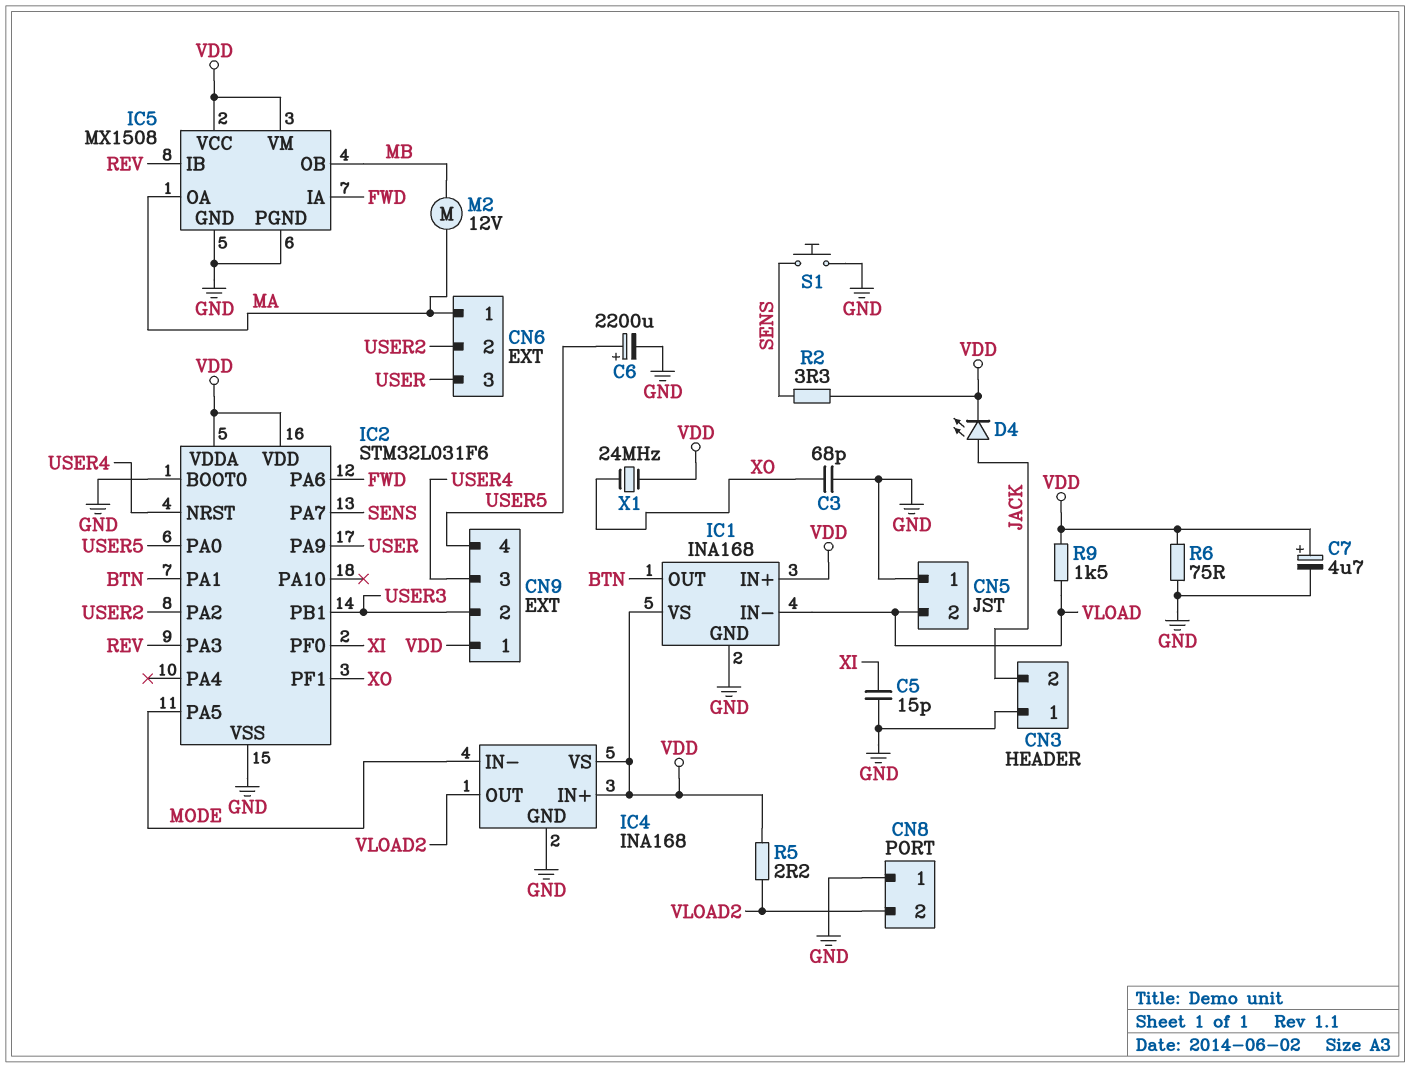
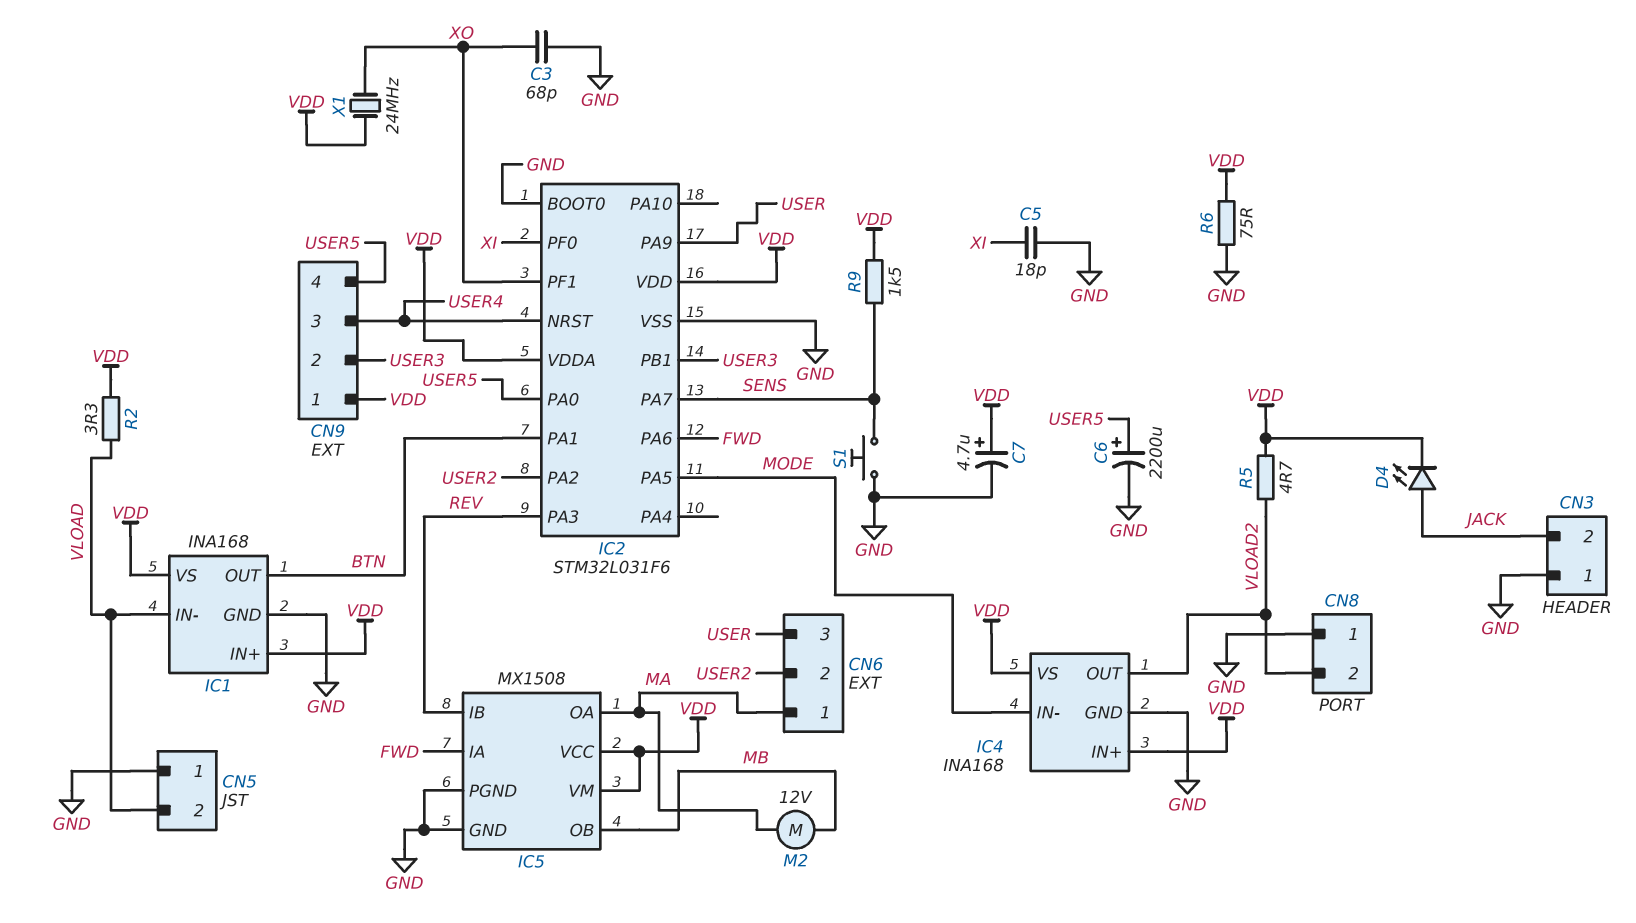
C5: 15pF (GND, XI) -> 18pF (GND, XI)
R2: 3.3 (SENS, VDD) -> 3.3 (VDD, VLOAD)
R5: 2.2 (VDD, VLOAD2) -> 4.7 (VDD, VLOAD2)
R9: 1.5k (VDD, VLOAD) -> 1.5k (SENS, VDD)

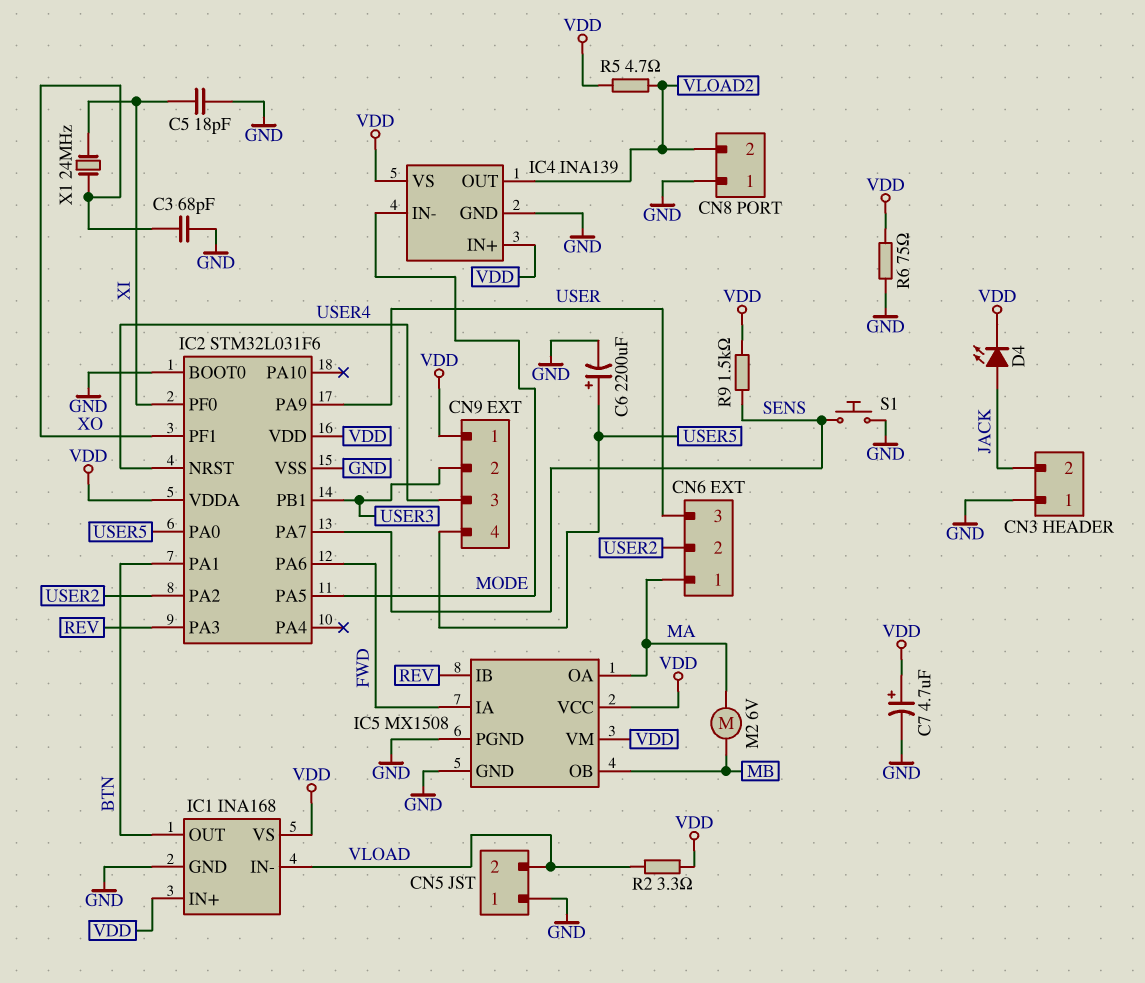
IC4: INA168 -> INA139
M2: motor 12V (MA, MB) -> motor 6V (MA, MB)
X1: 24MHz (VDD, XO) -> 24MHz (XI, XO)

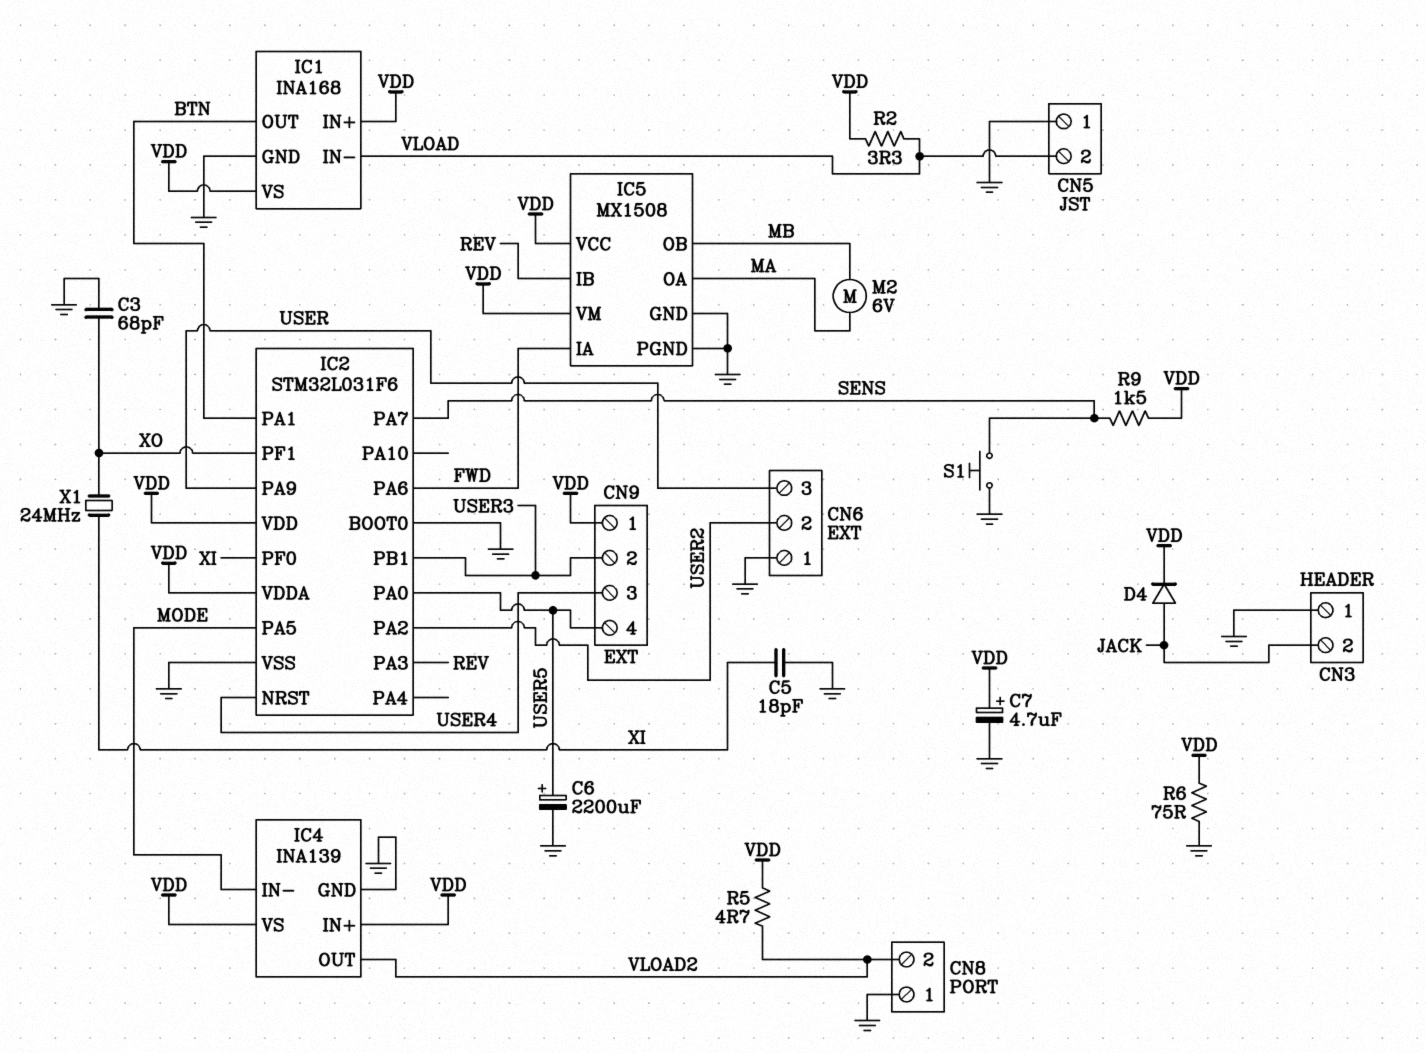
CN6 pin 1: MA -> GND
D4: LED (A JACK, K VDD) -> diode (A JACK, K VDD)

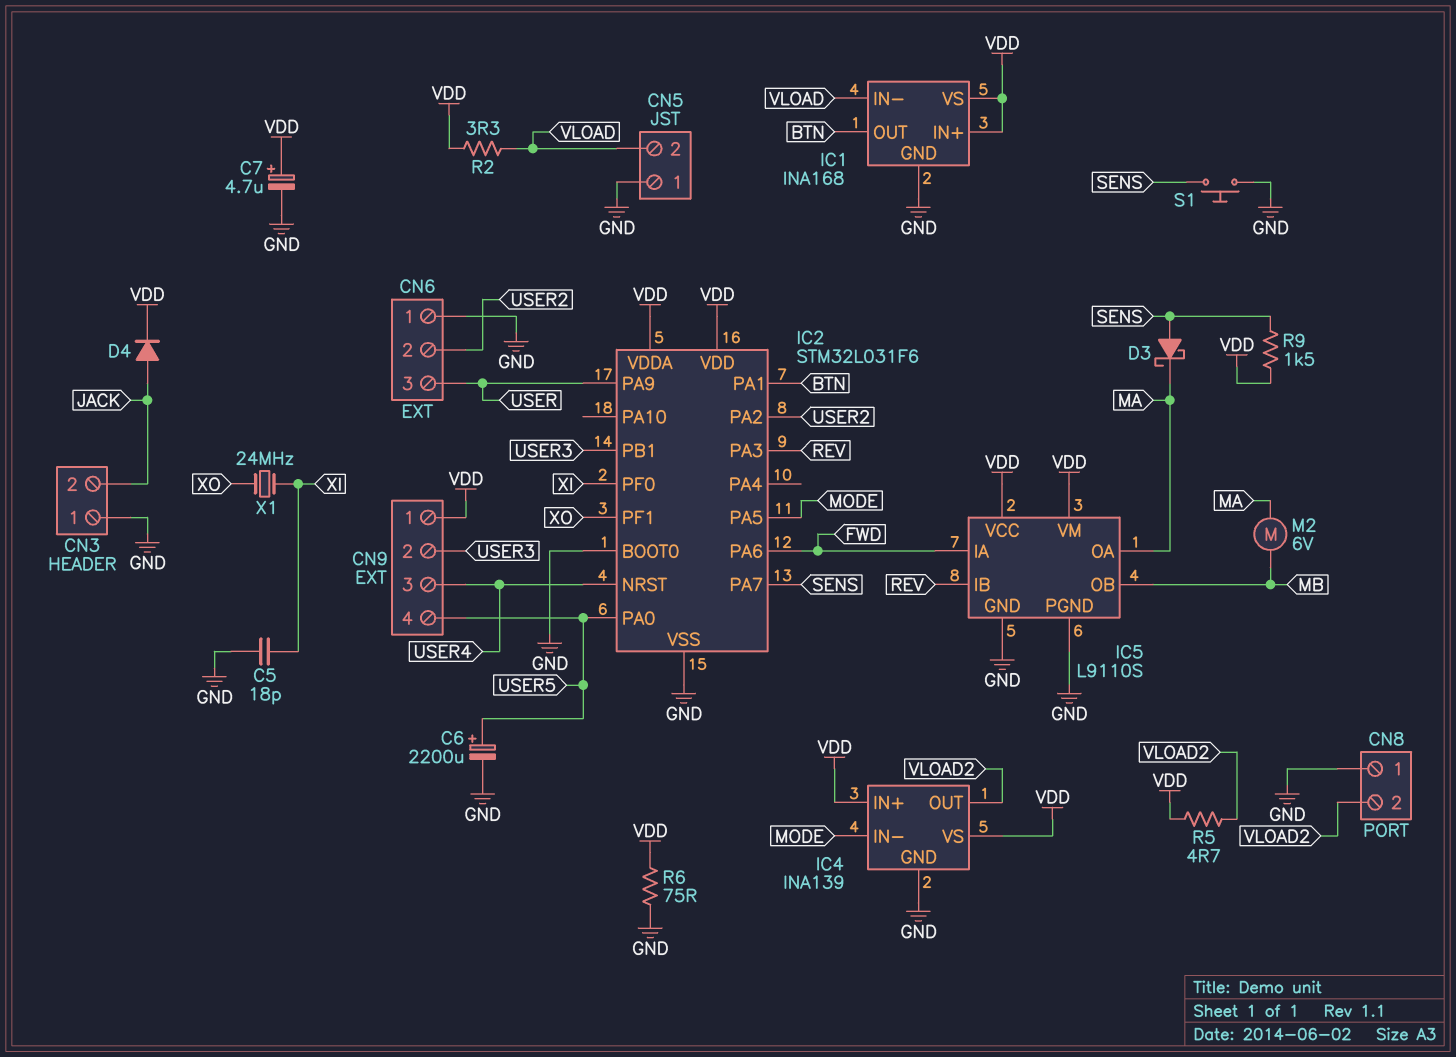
C3: 68pF (GND, XO) -> none
D3: none -> schottky (A SENS, K MA)
IC5: MX1508 -> L9110S

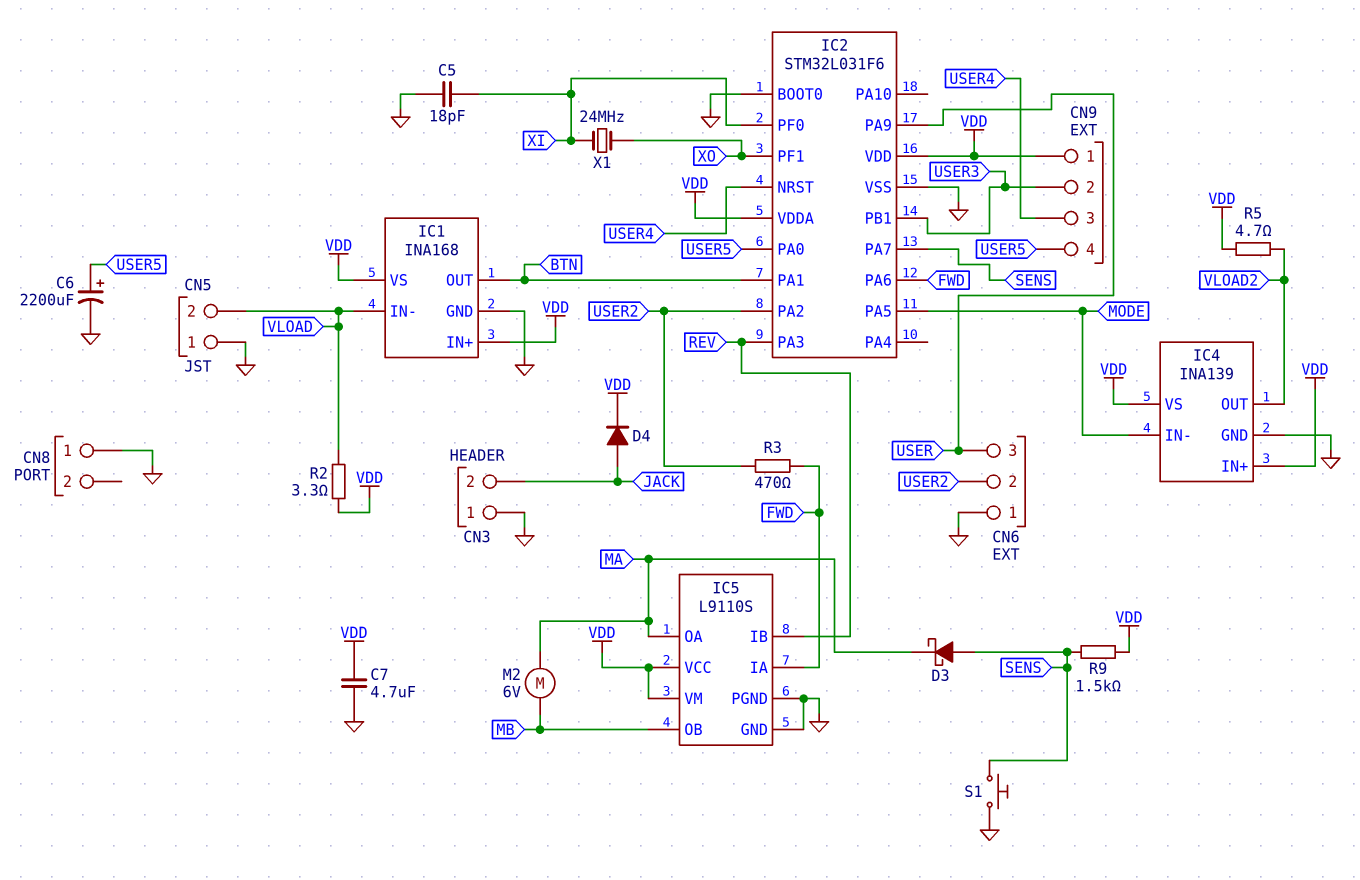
C7: 4.7uF (plus VDD, minus GND) -> 4.7uF (GND, VDD)
CN8 pin 2: VLOAD2 -> none
R3: none -> 470 (FWD, USER2)
R6: 75 (GND, VDD) -> none

